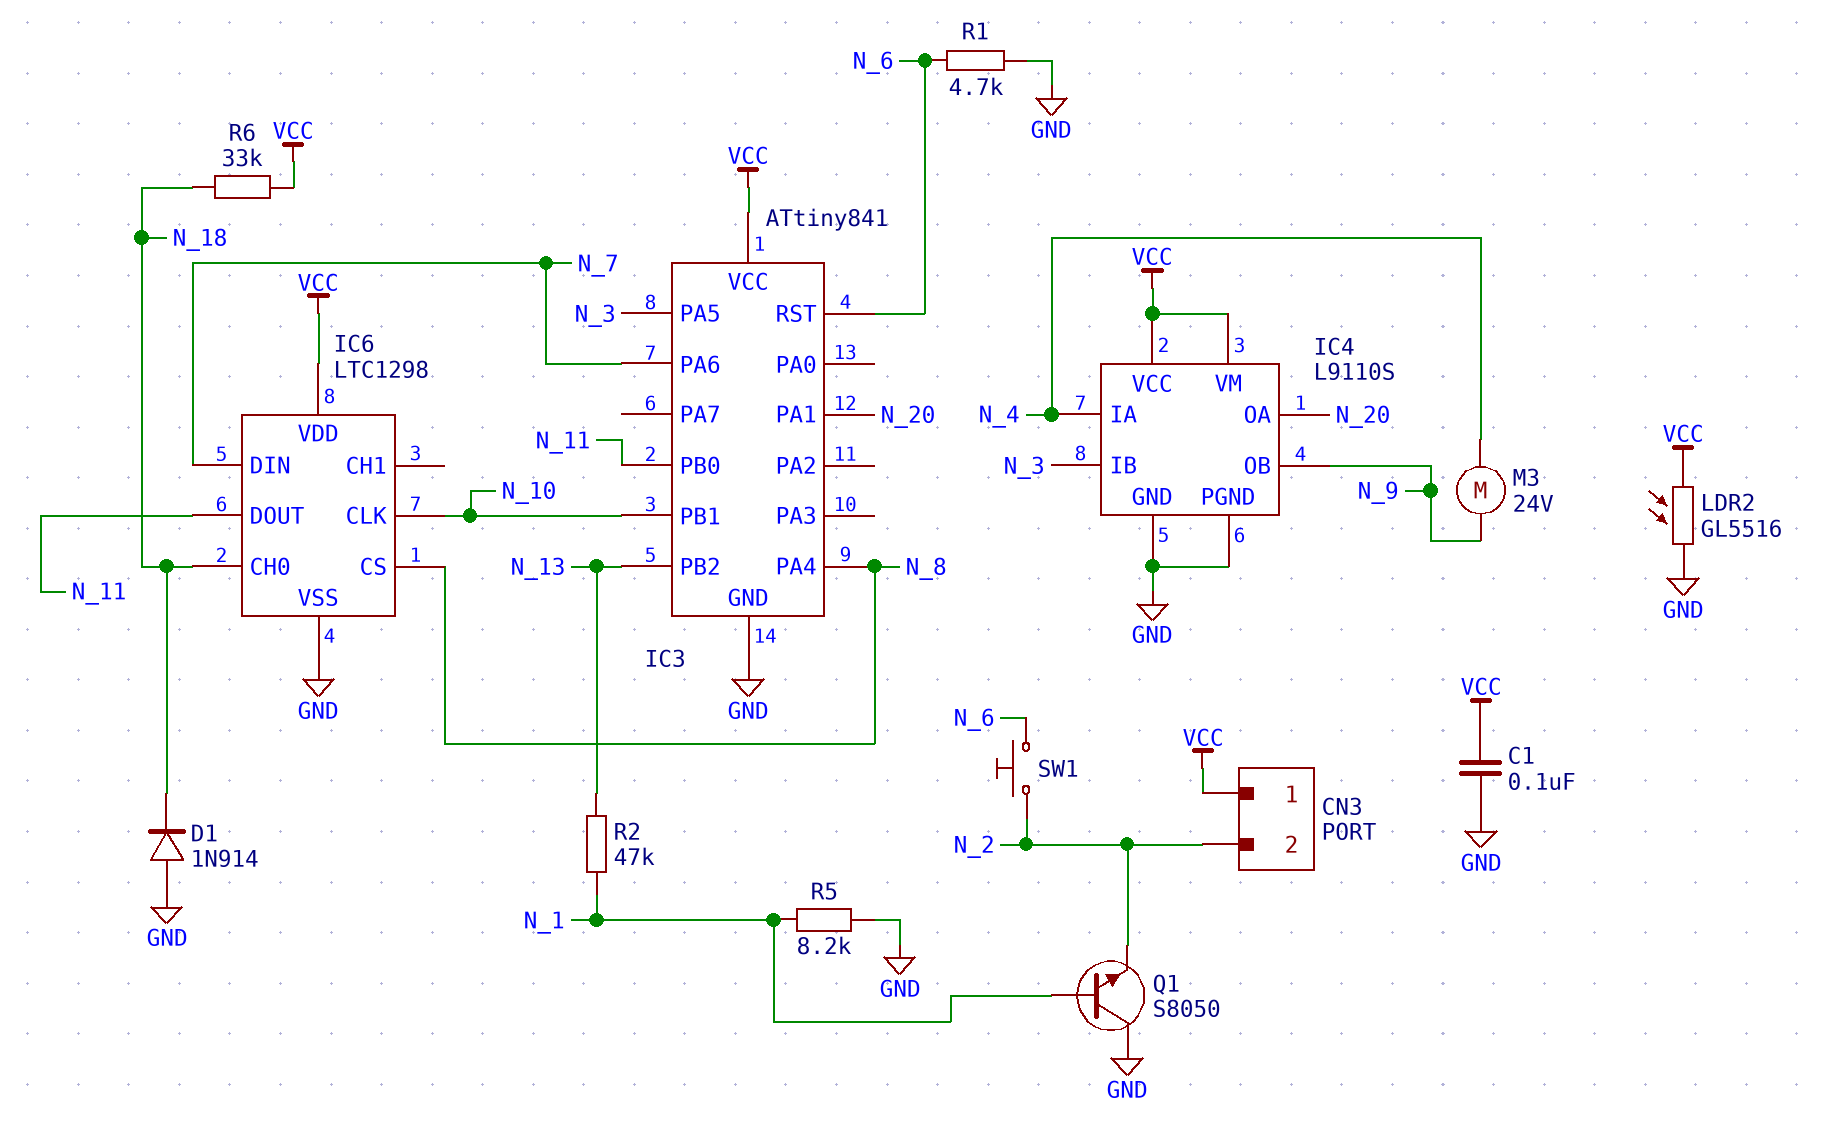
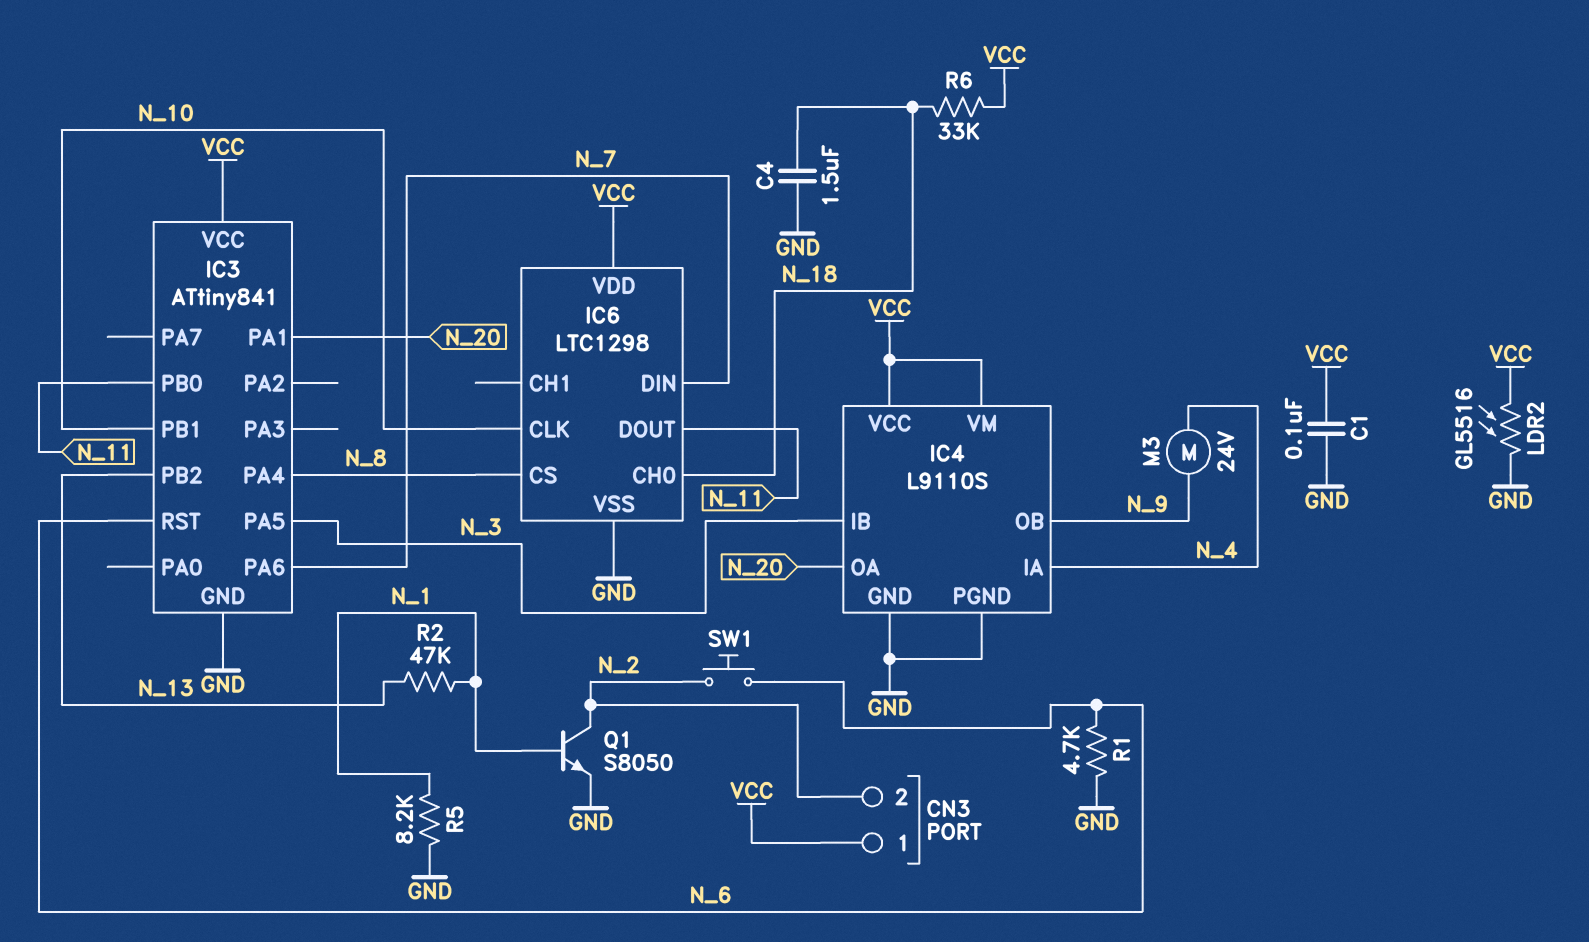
C4: none -> 1.5uF (GND, N_18)
D1: diode 1N914 (A GND, K N_18) -> none
Q1: NPN S8050 (B N_1, C GND, E N_2) -> NPN S8050 (B N_1, C N_2, E GND)

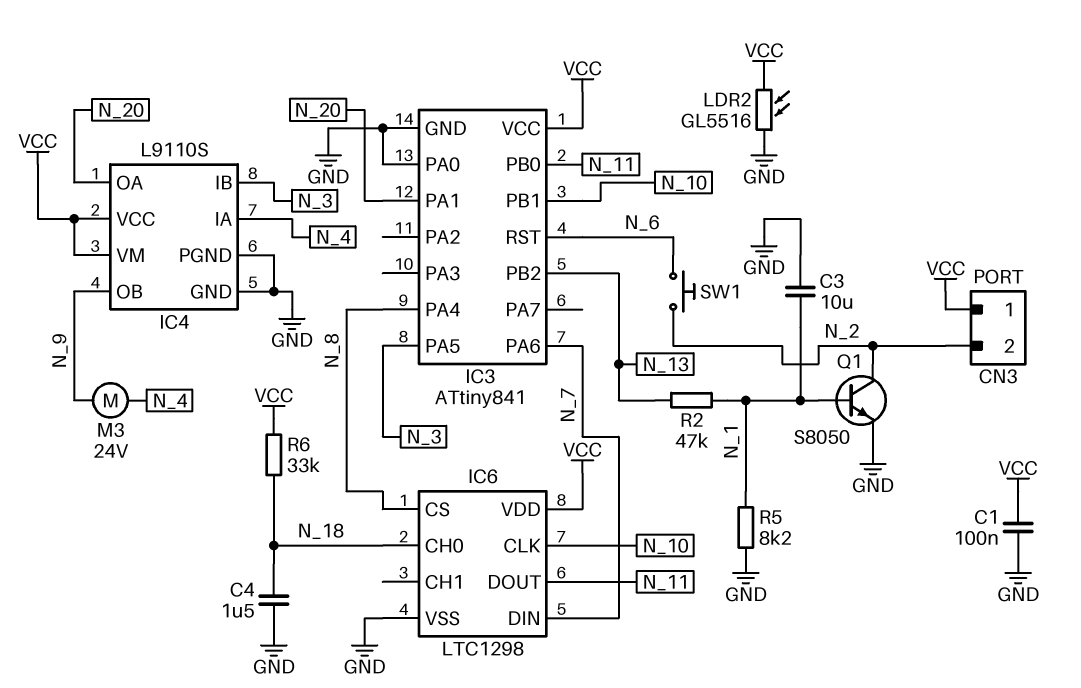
C3: none -> 10uF (GND, N_1)
IC3 pin PA0: none -> GND
R1: 4.7k (GND, N_6) -> none

